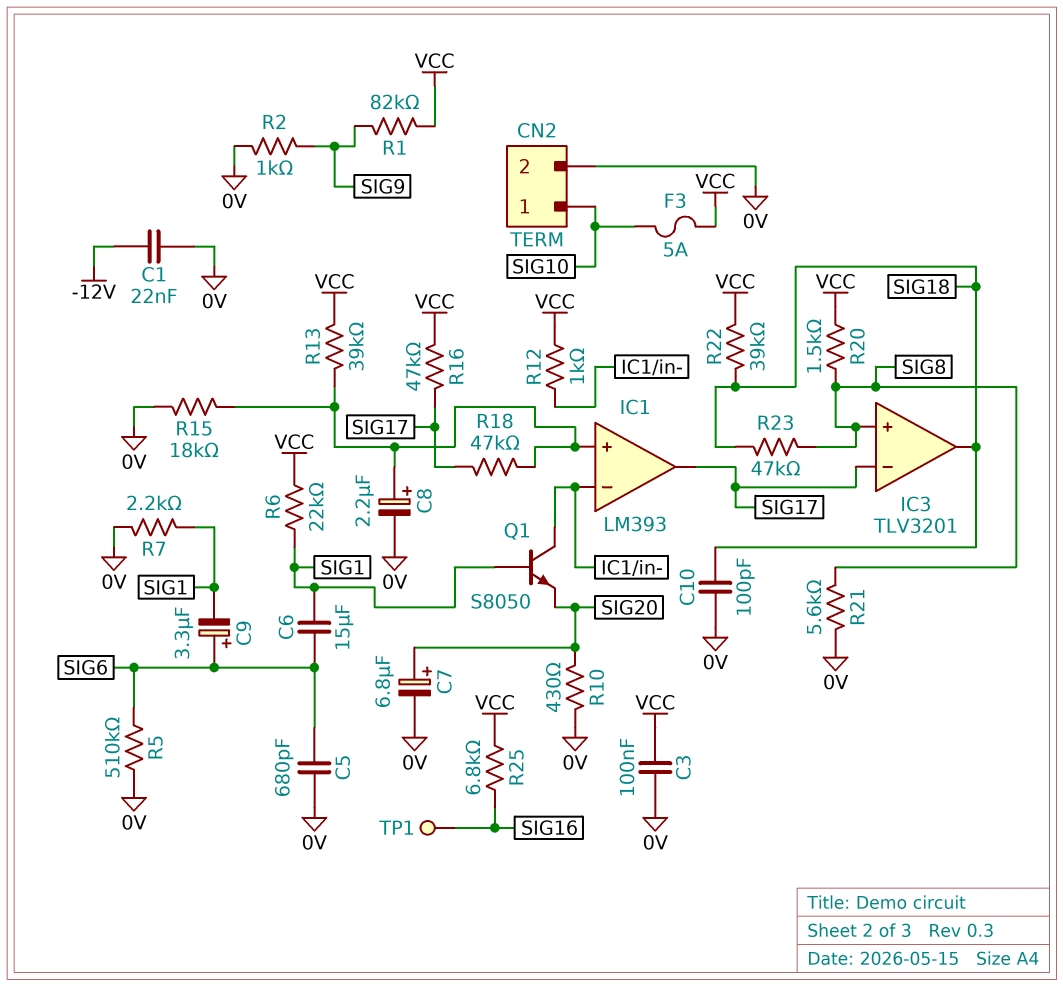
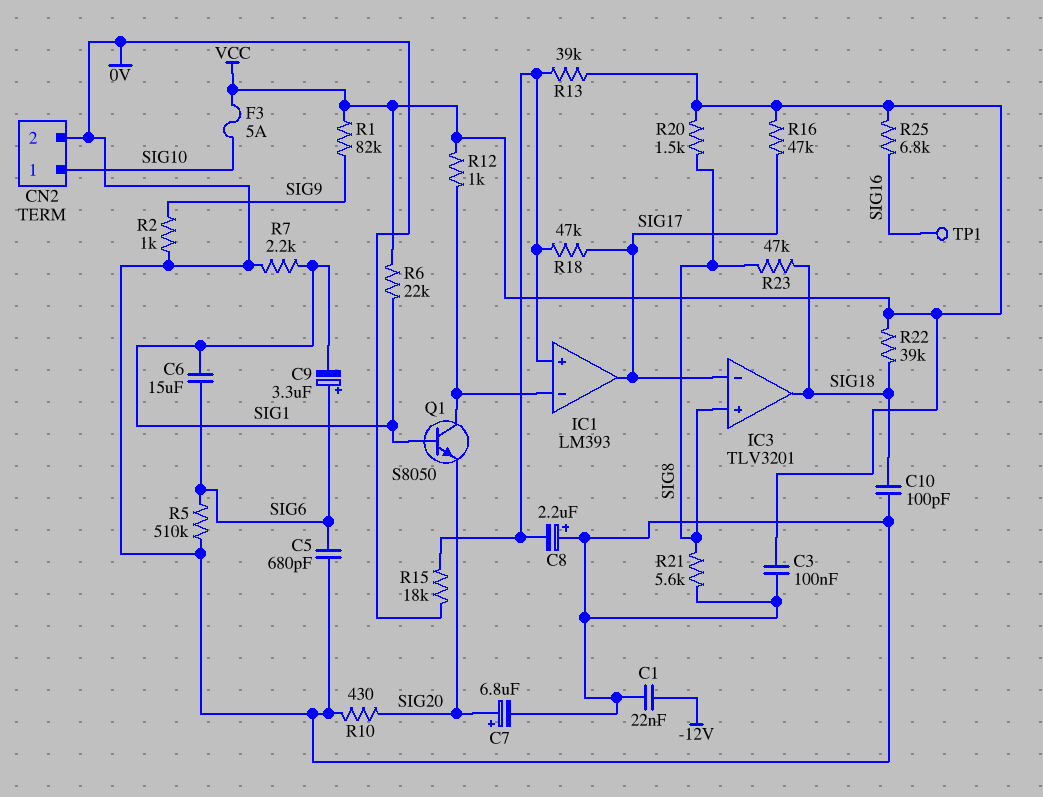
C8: 2.2uF (plus IC1/in+, minus 0V) -> 2.2uF (plus 0V, minus IC1/in+)

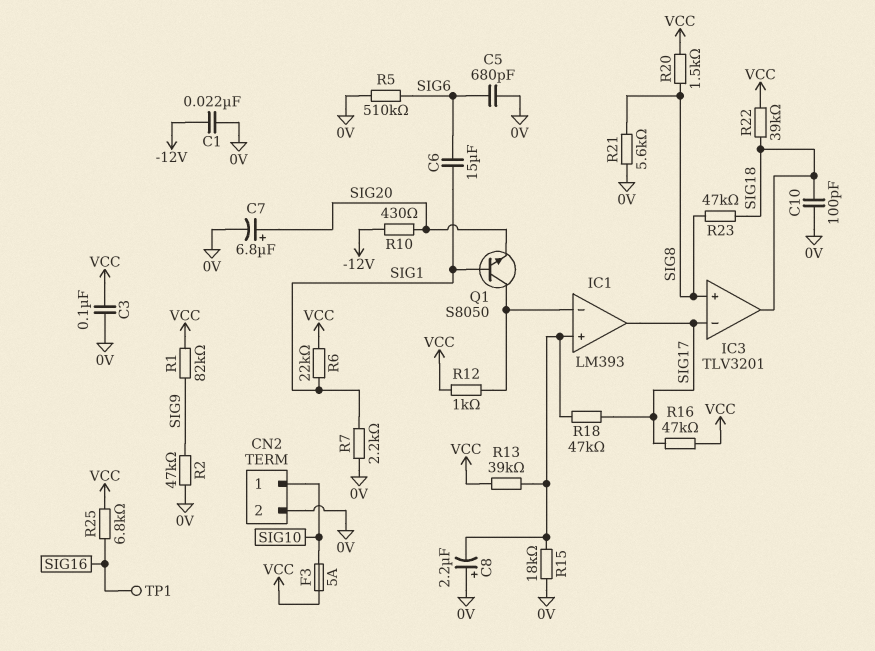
C9: 3.3uF (plus SIG6, minus SIG1) -> none
R2: 1k (0V, SIG9) -> 47k (0V, SIG9)
R10: 430 (0V, SIG20) -> 430 (-12V, SIG20)

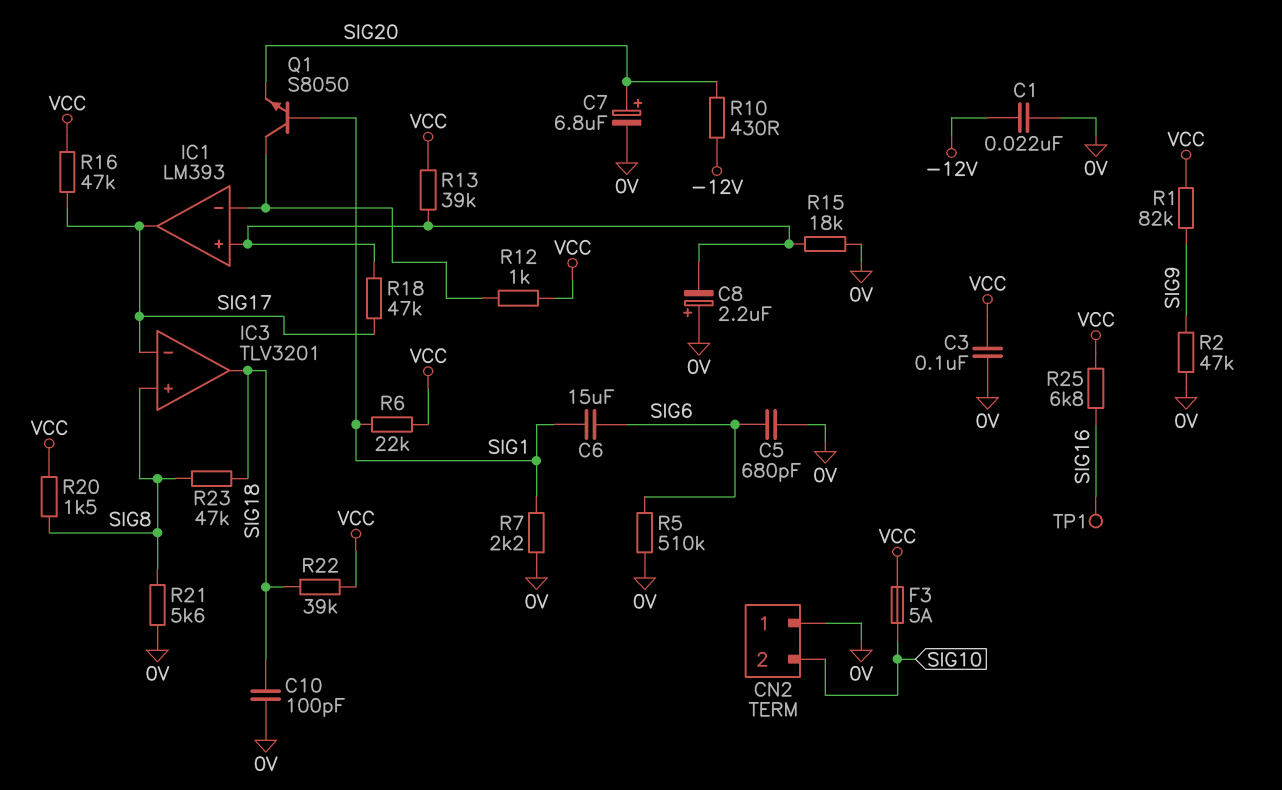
CN2 pin 1: SIG10 -> 0V
CN2 pin 2: 0V -> SIG10

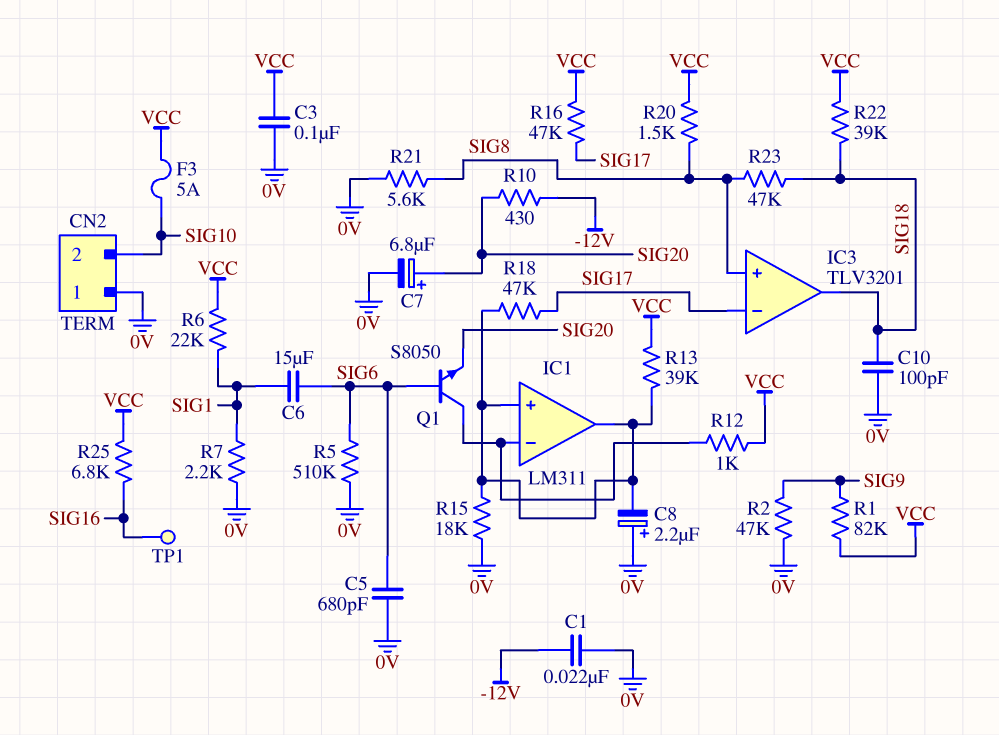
IC1: LM393 -> LM311
IC1 pin out: SIG17 -> IC1/in+
Q1: NPN S8050 (B SIG1, C IC1/in-, E SIG20) -> NPN S8050 (B SIG6, C IC1/in-, E SIG20)

